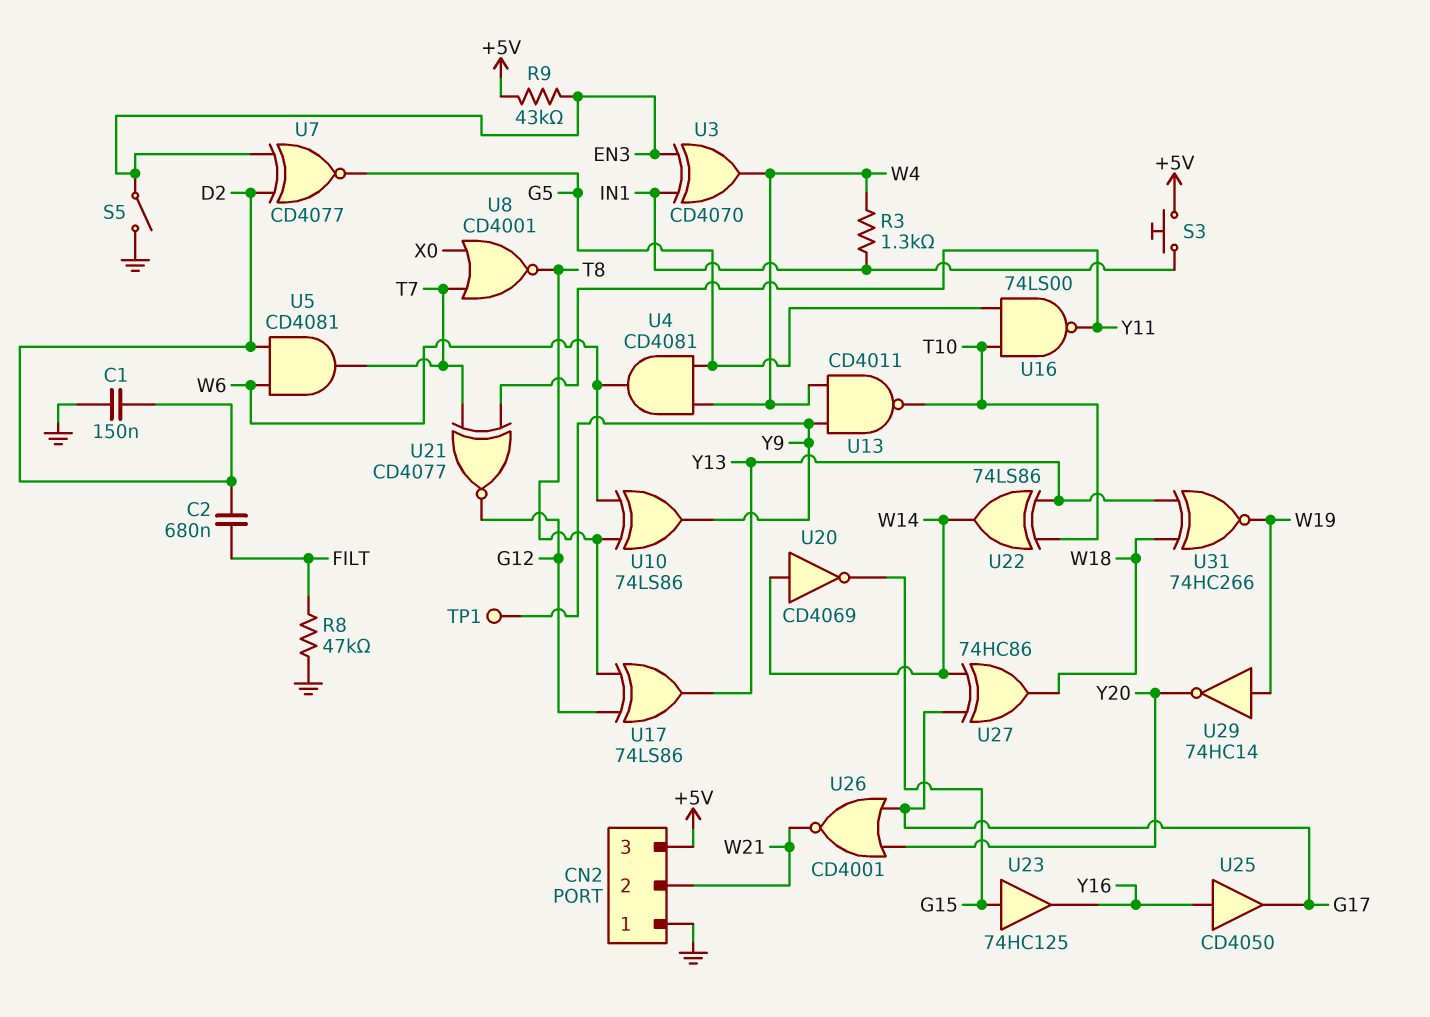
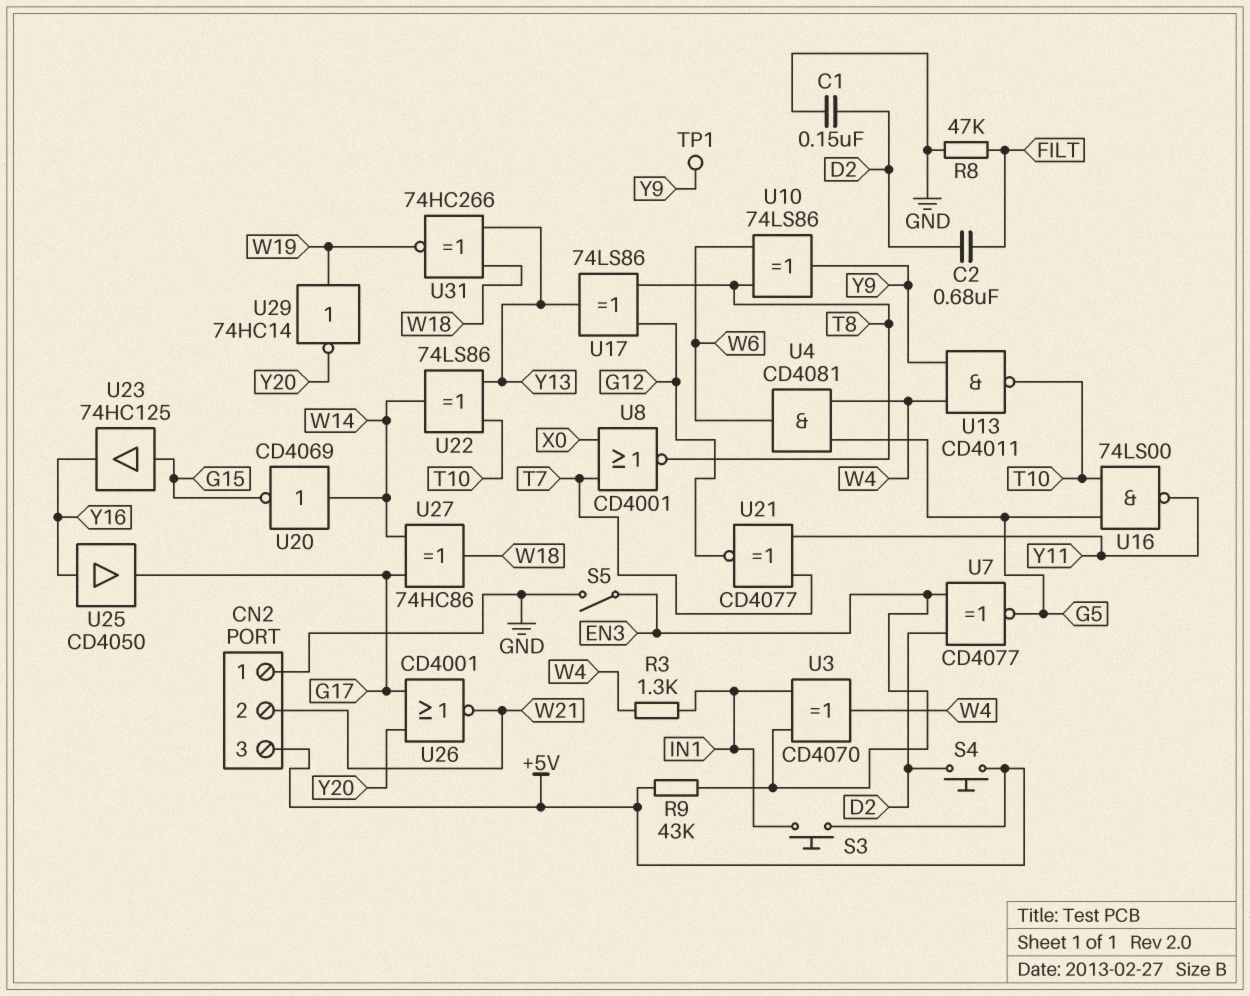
S4: none -> button (+5V, D2)
U5: AND CD4081 (in D2, in W6, out T7) -> none

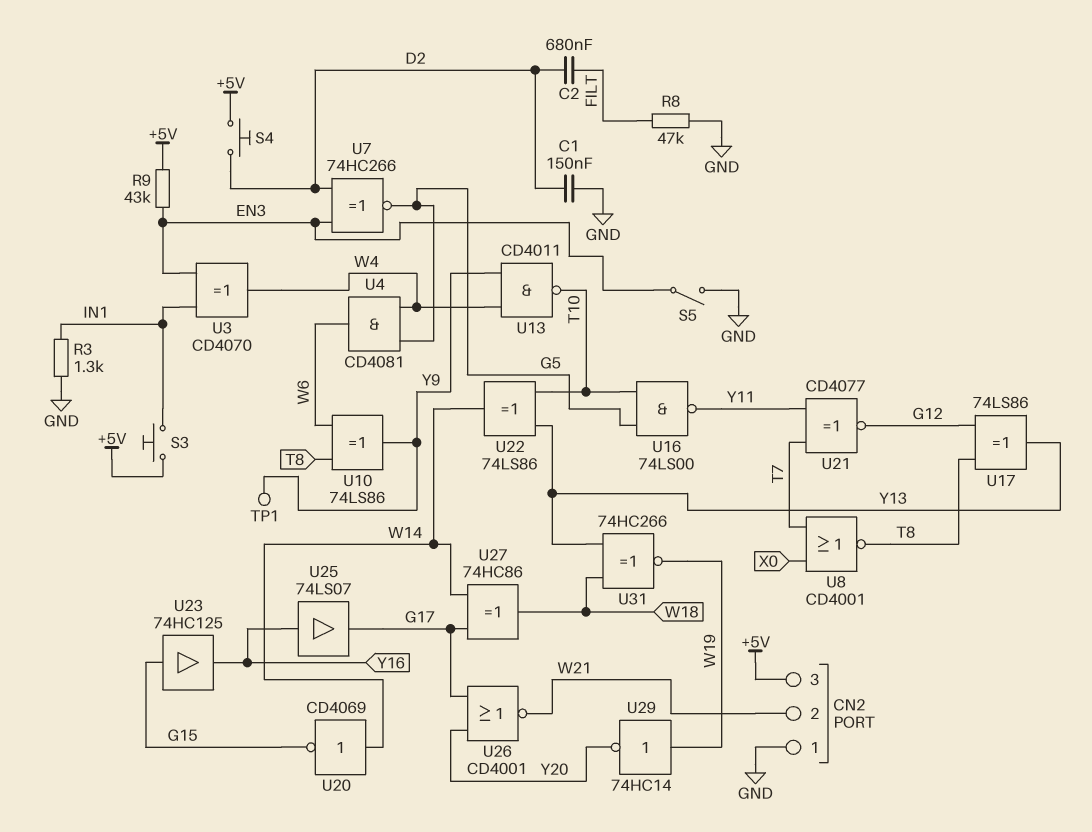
R3: 1.3k (IN1, W4) -> 1.3k (GND, IN1)
U7: XNOR CD4077 (in D2, in EN3, out G5) -> XNOR 74HC266 (in D2, in EN3, out G5)
U25: buffer CD4050 (in Y16, out G17) -> buffer 74LS07 (in Y16, out G17)

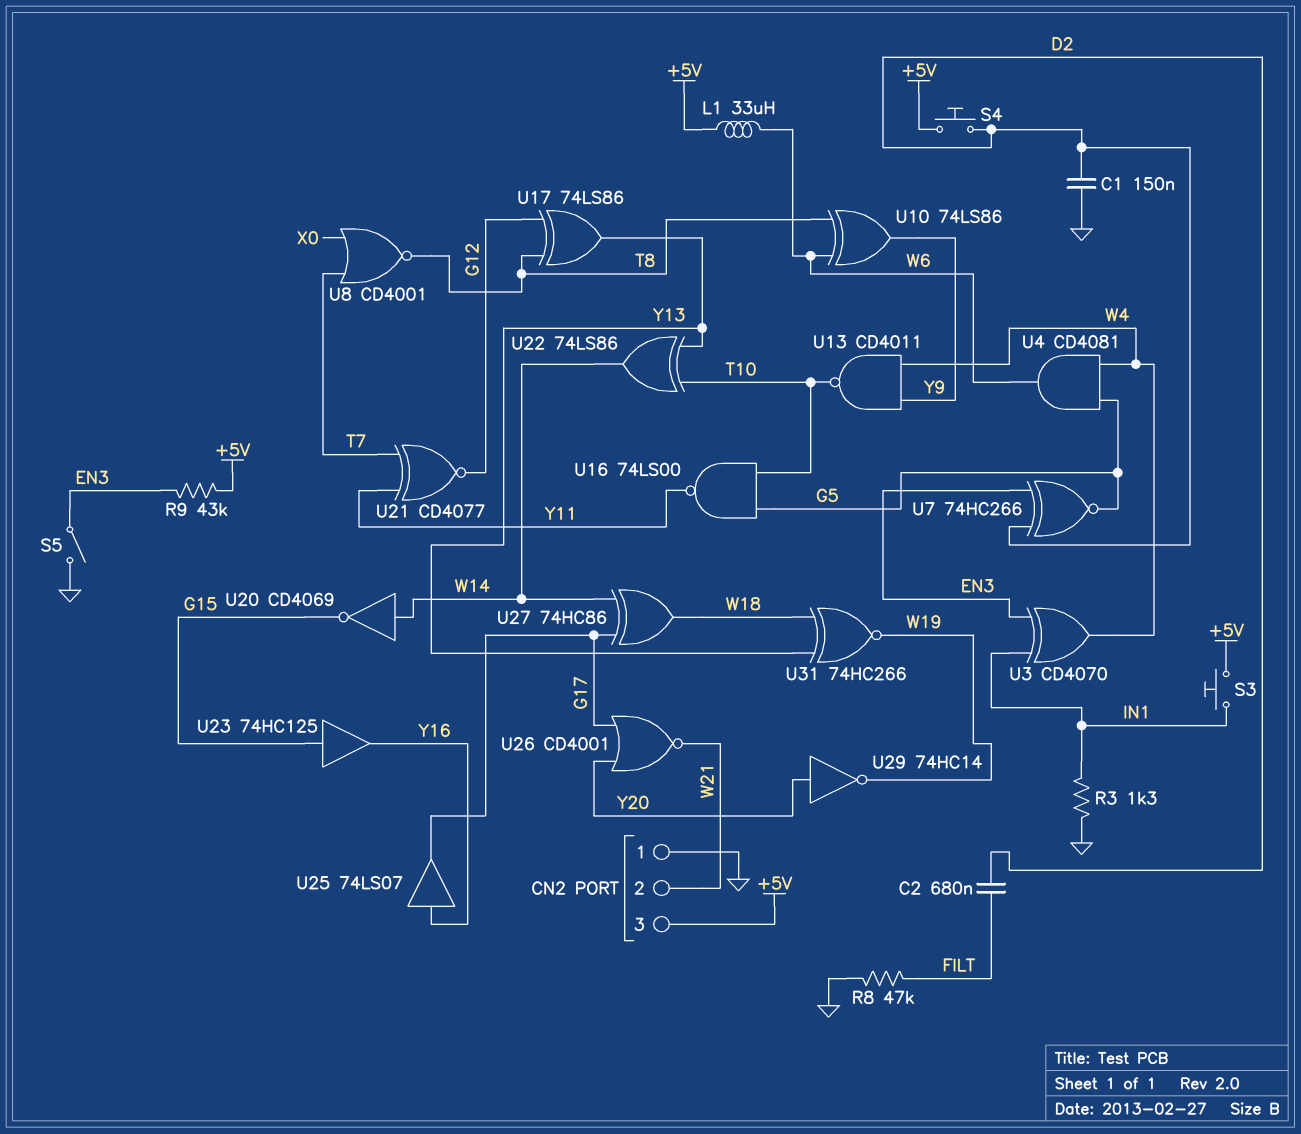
L1: none -> 33uH (+5V, W6)
TP1: test point (Y9) -> none
U29: NOT 74HC14 (in W19, out Y20) -> NOT 74HC14 (in Y20, out W19)

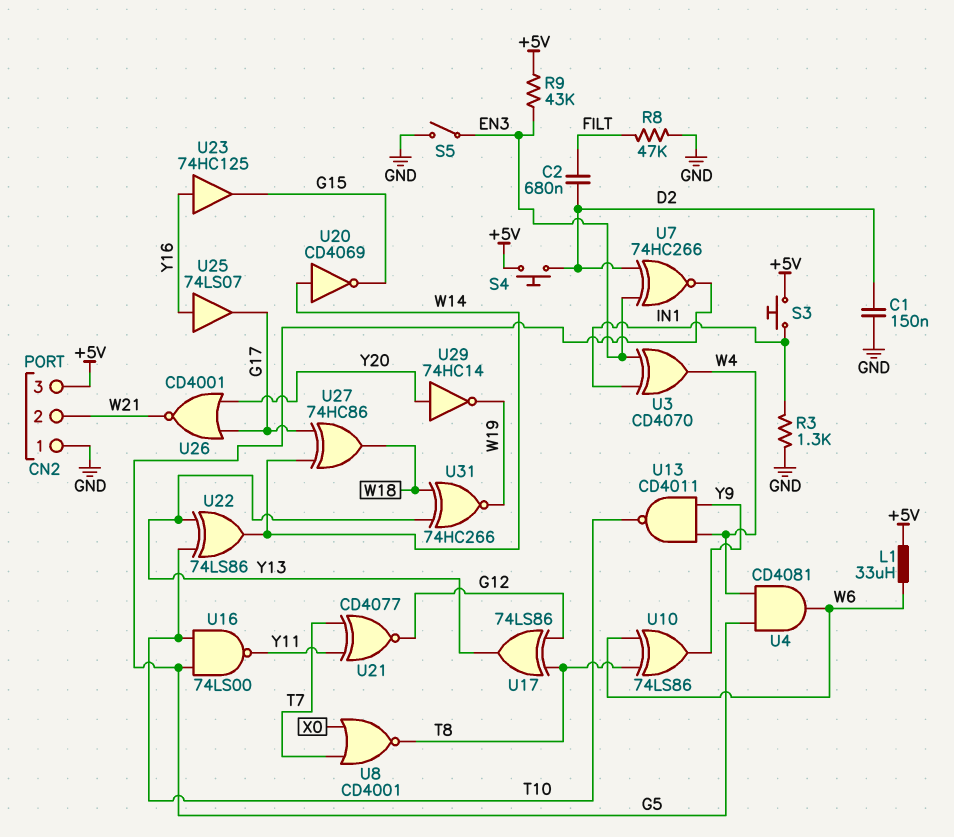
U23: buffer 74HC125 (in G15, out Y16) -> buffer 74HC125 (in Y16, out G15)

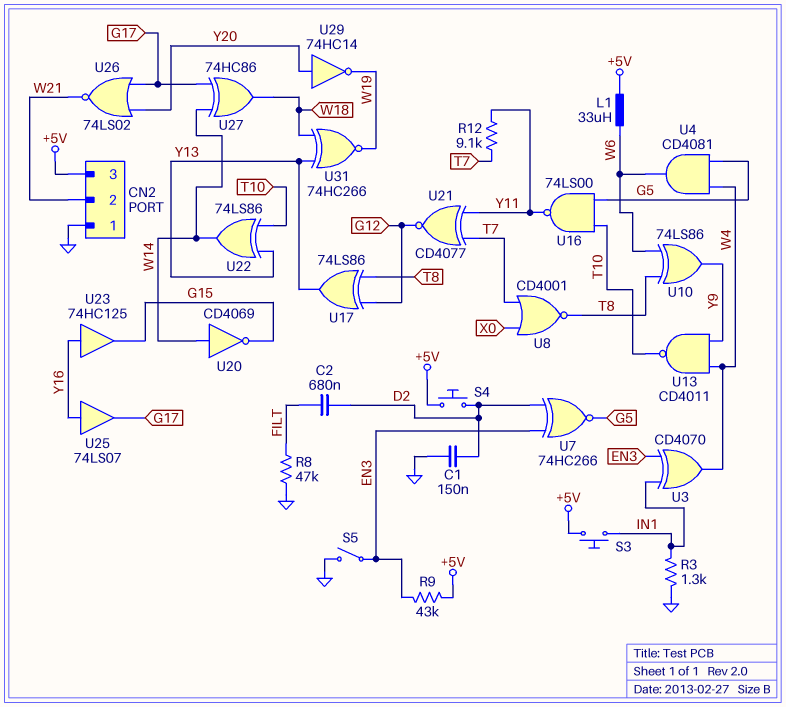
R12: none -> 9.1k (T7, Y11)
U26: NOR CD4001 (in G17, in Y20, out W21) -> NOR 74LS02 (in G17, in Y20, out W21)

